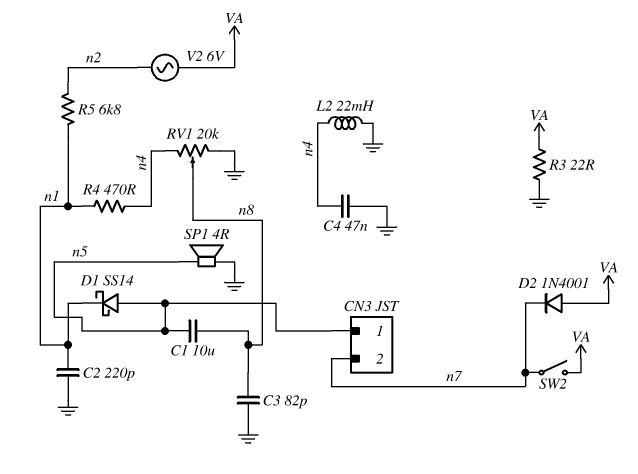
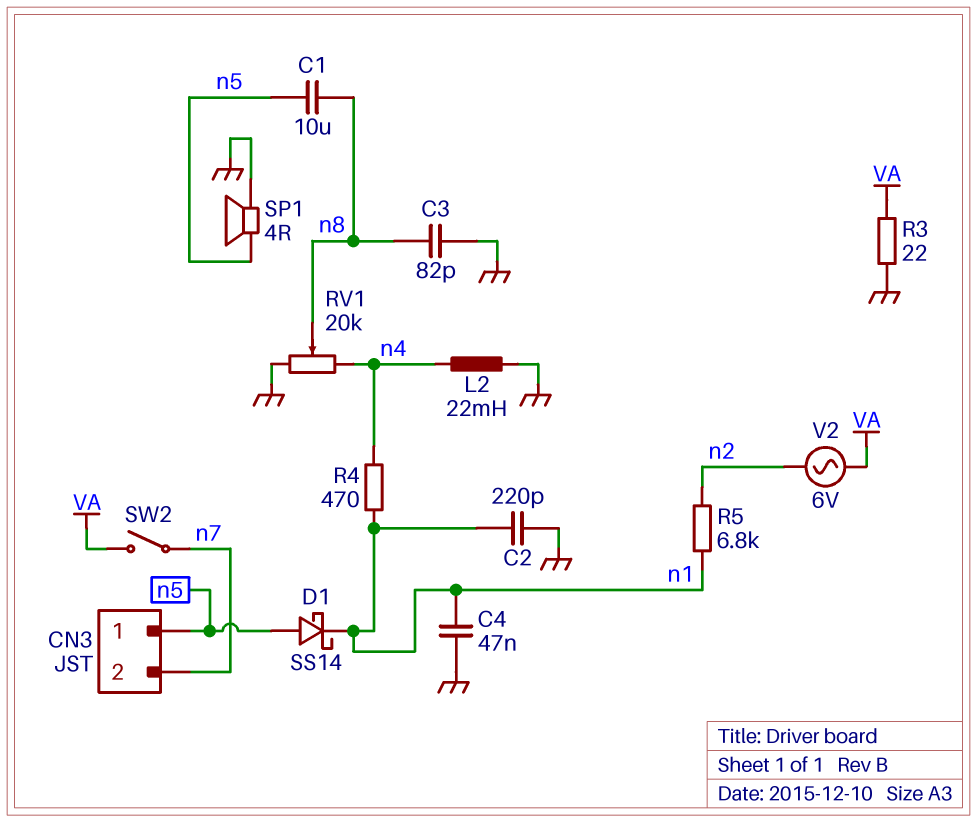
C4: 47nF (GND, n4) -> 47nF (GND, n1)
D2: diode 1N4001 (A VA, K n7) -> none

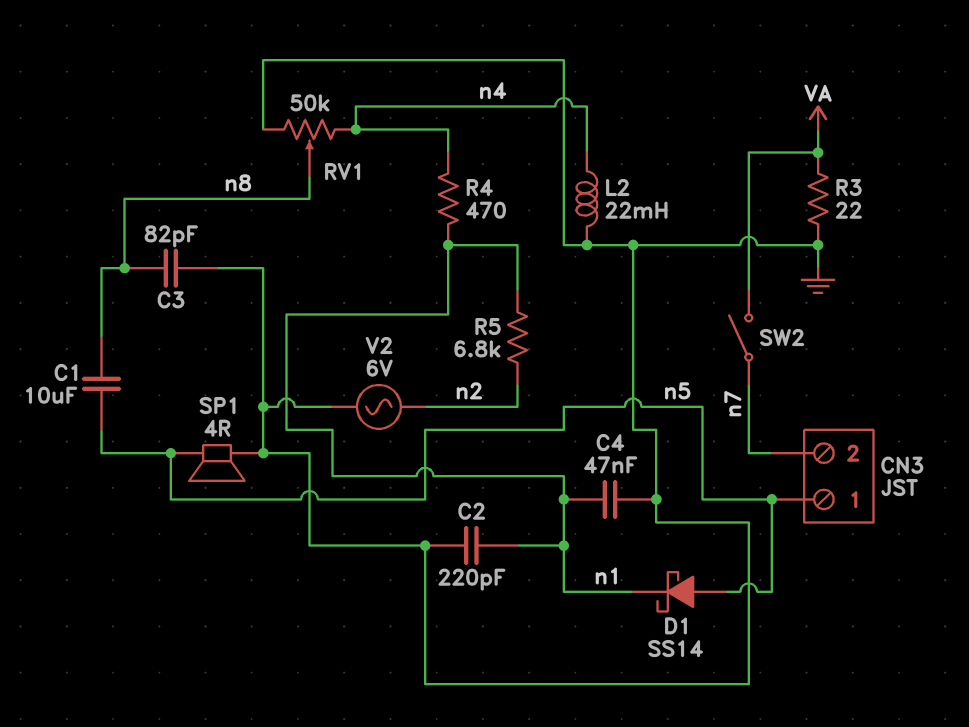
RV1: 20k (GND, n4, wiper n8) -> 50k (GND, n4, wiper n8)
V2: AC 6V (VA, n2) -> AC 6V (GND, n2)

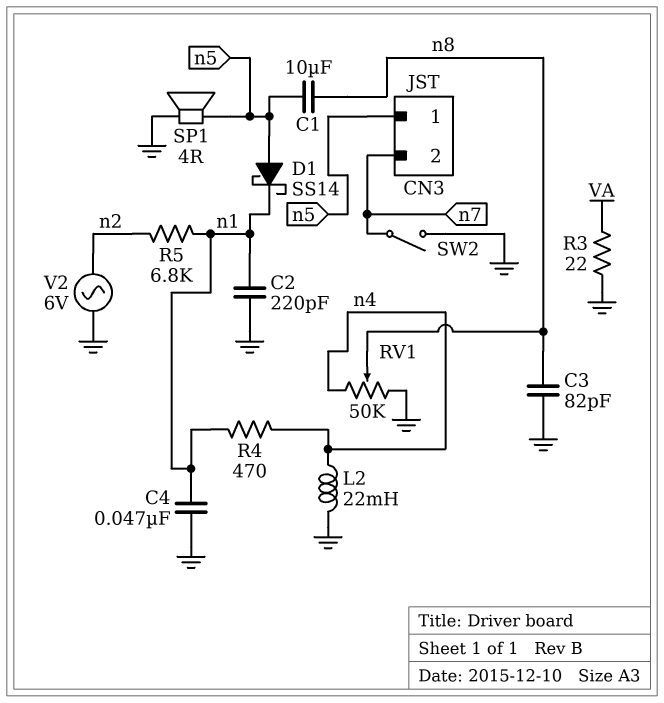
SW2: switch (VA, n7) -> switch (GND, n7)

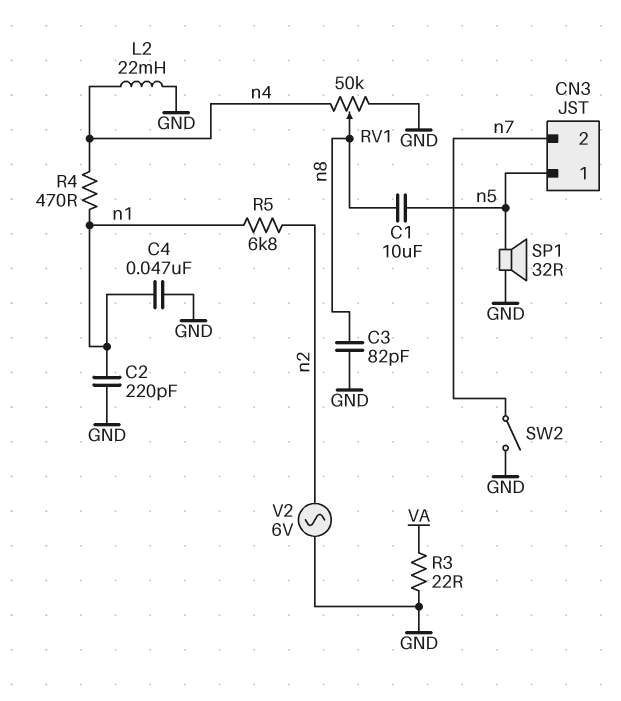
D1: schottky SS14 (A n5, K n1) -> none
SP1: speaker 4R (GND, n5) -> speaker 32R (GND, n5)

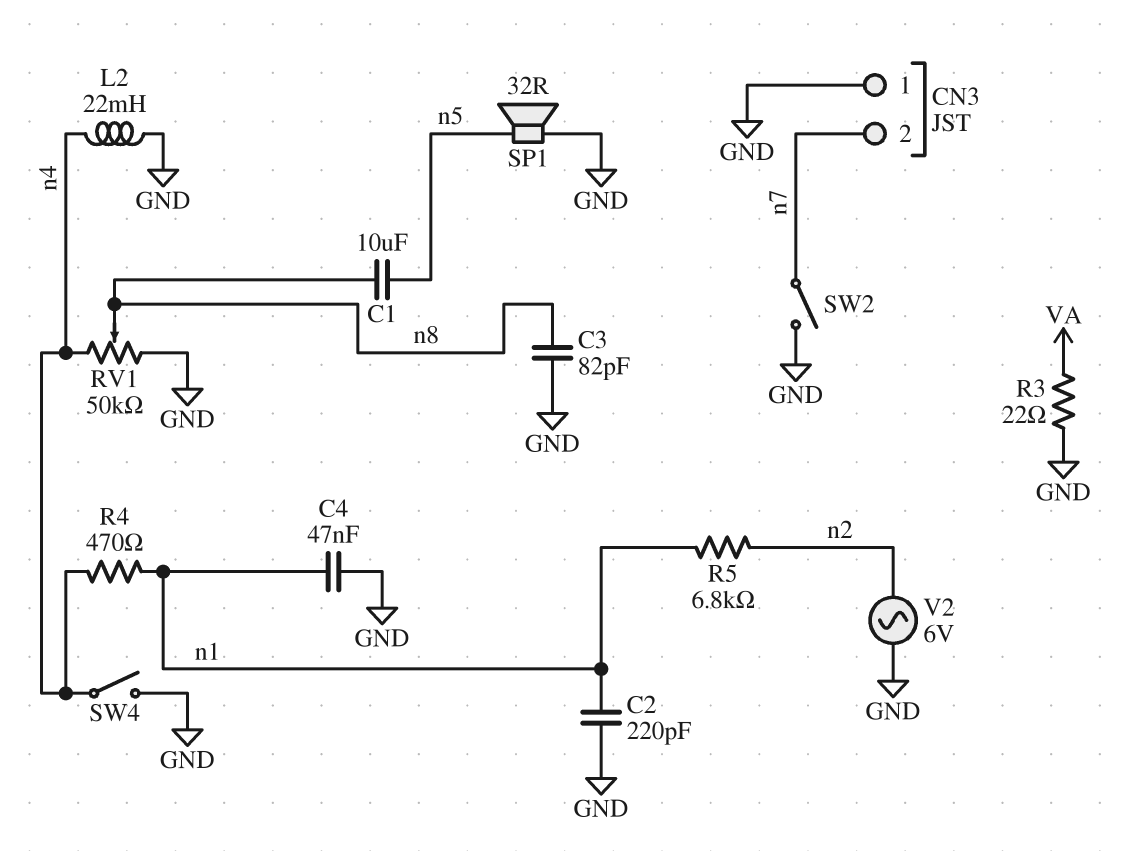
CN3 pin 1: n5 -> GND
SW4: none -> switch (GND, n4)

